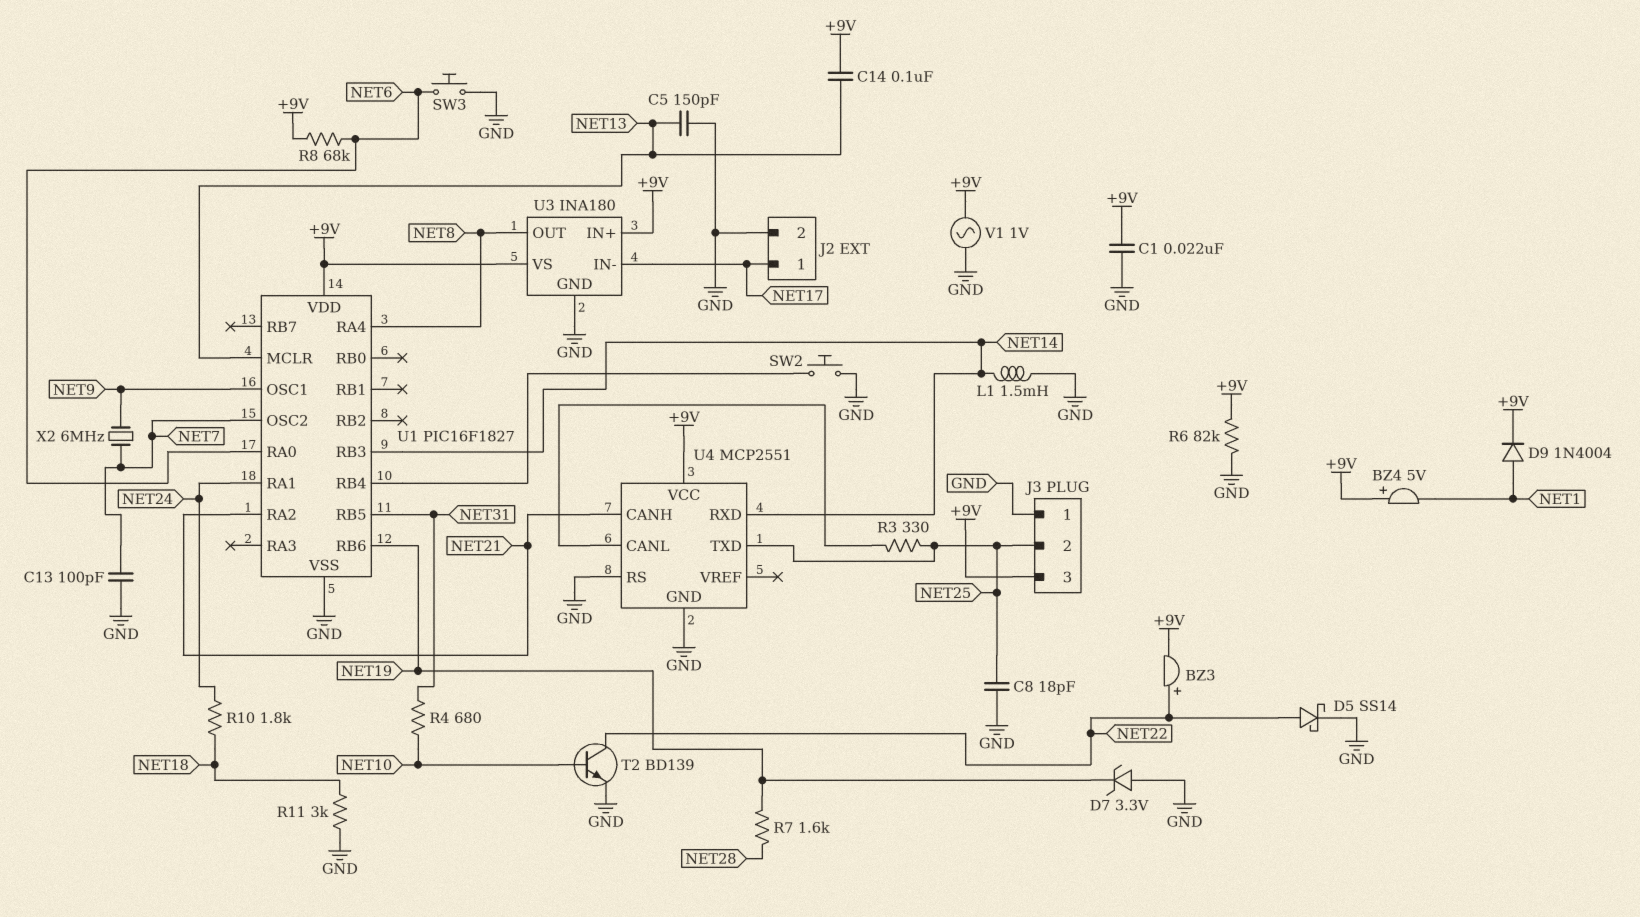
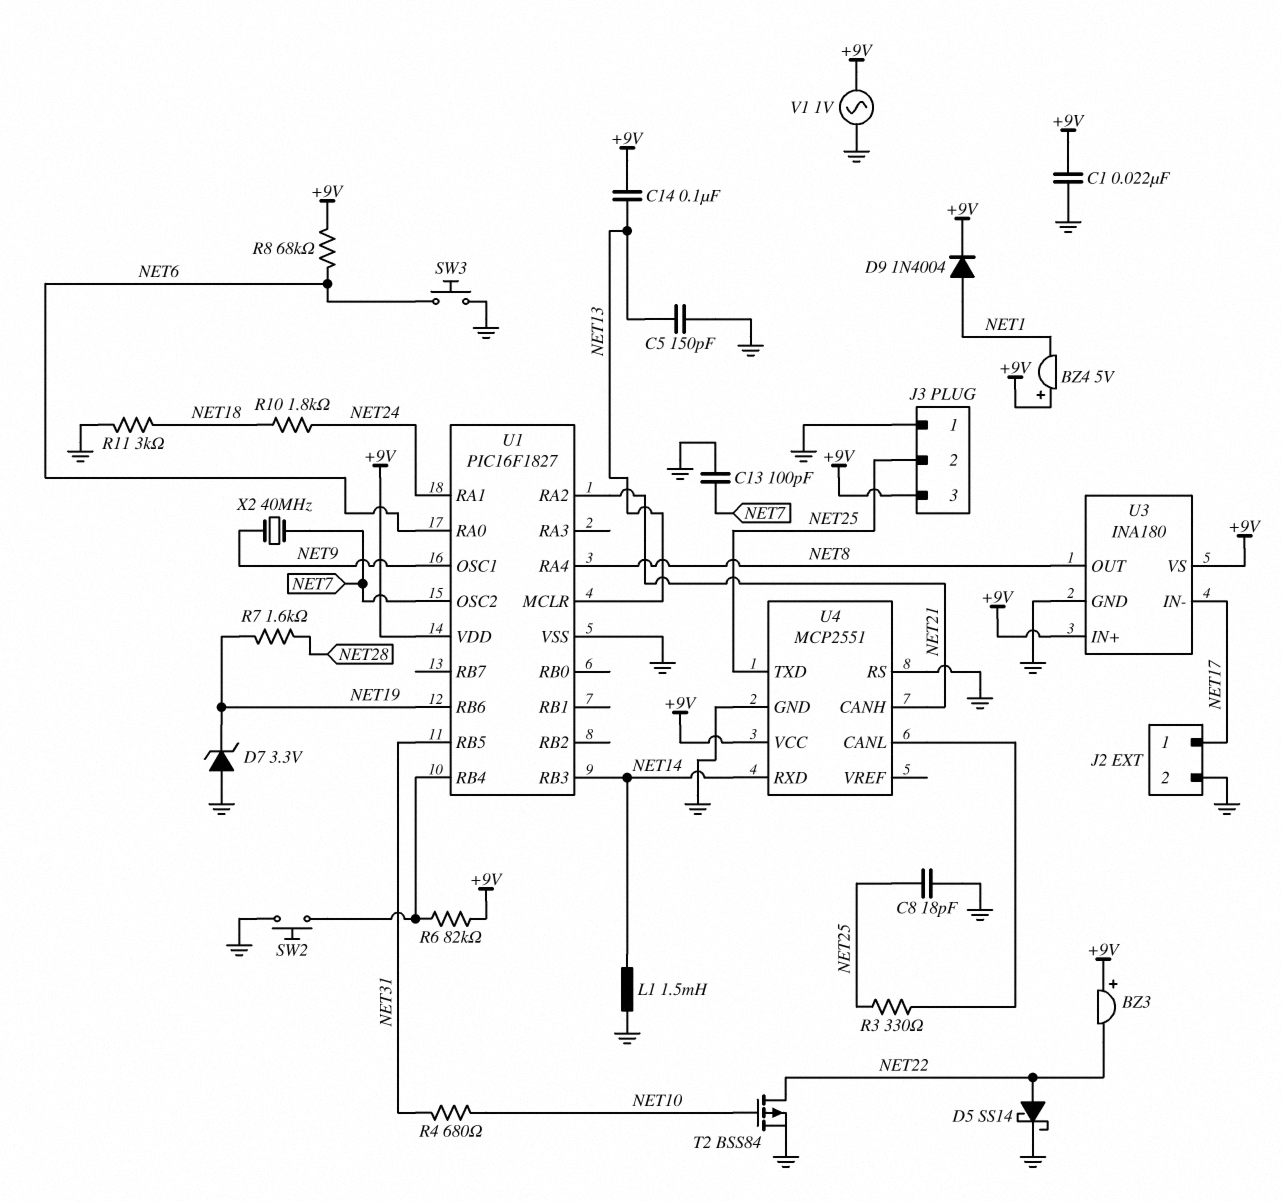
BZ3: buzzer (plus NET22, minus +9V) -> buzzer (plus +9V, minus NET22)
R6: 82k (+9V, GND) -> 82k (+9V, U1/RB4)
T2: NPN BD139 (B NET10, C NET22, E GND) -> PMOS BSS84 (G NET10, D NET22, S GND)
X2: 6MHz (NET7, NET9) -> 40MHz (NET7, NET9)

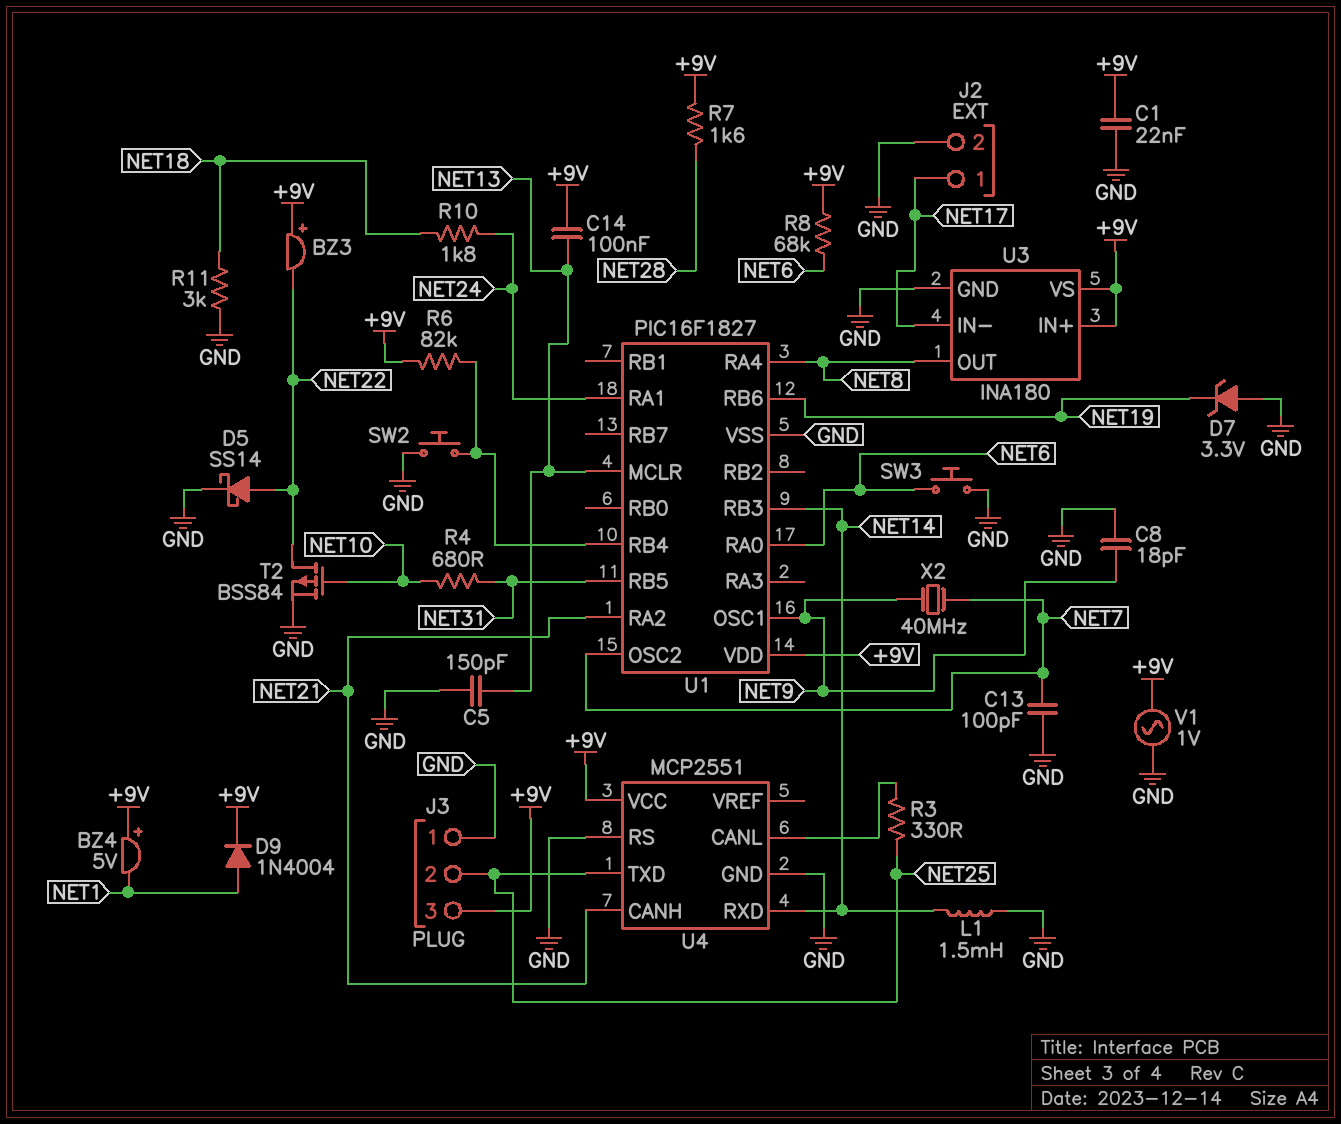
C8: 18pF (GND, NET25) -> 18pF (GND, NET9)
R7: 1.6k (NET19, NET28) -> 1.6k (+9V, NET28)

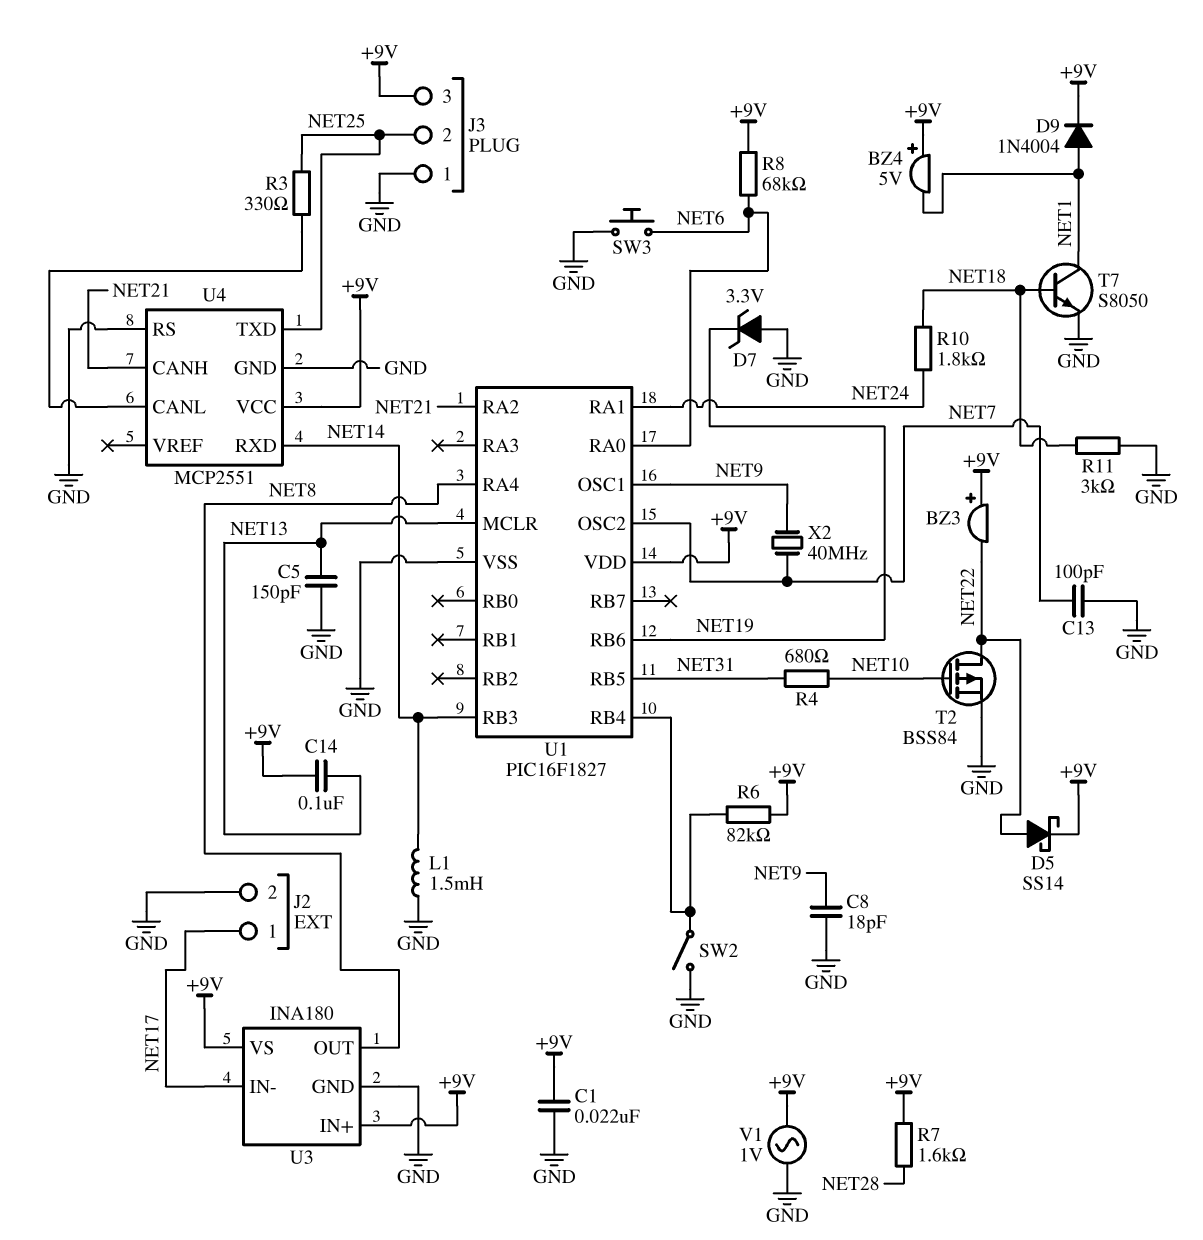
D5: schottky SS14 (A NET22, K GND) -> schottky SS14 (A NET22, K +9V)
SW2: button (GND, U1/RB4) -> switch (GND, U1/RB4)
T7: none -> NPN S8050 (B NET18, C NET1, E GND)

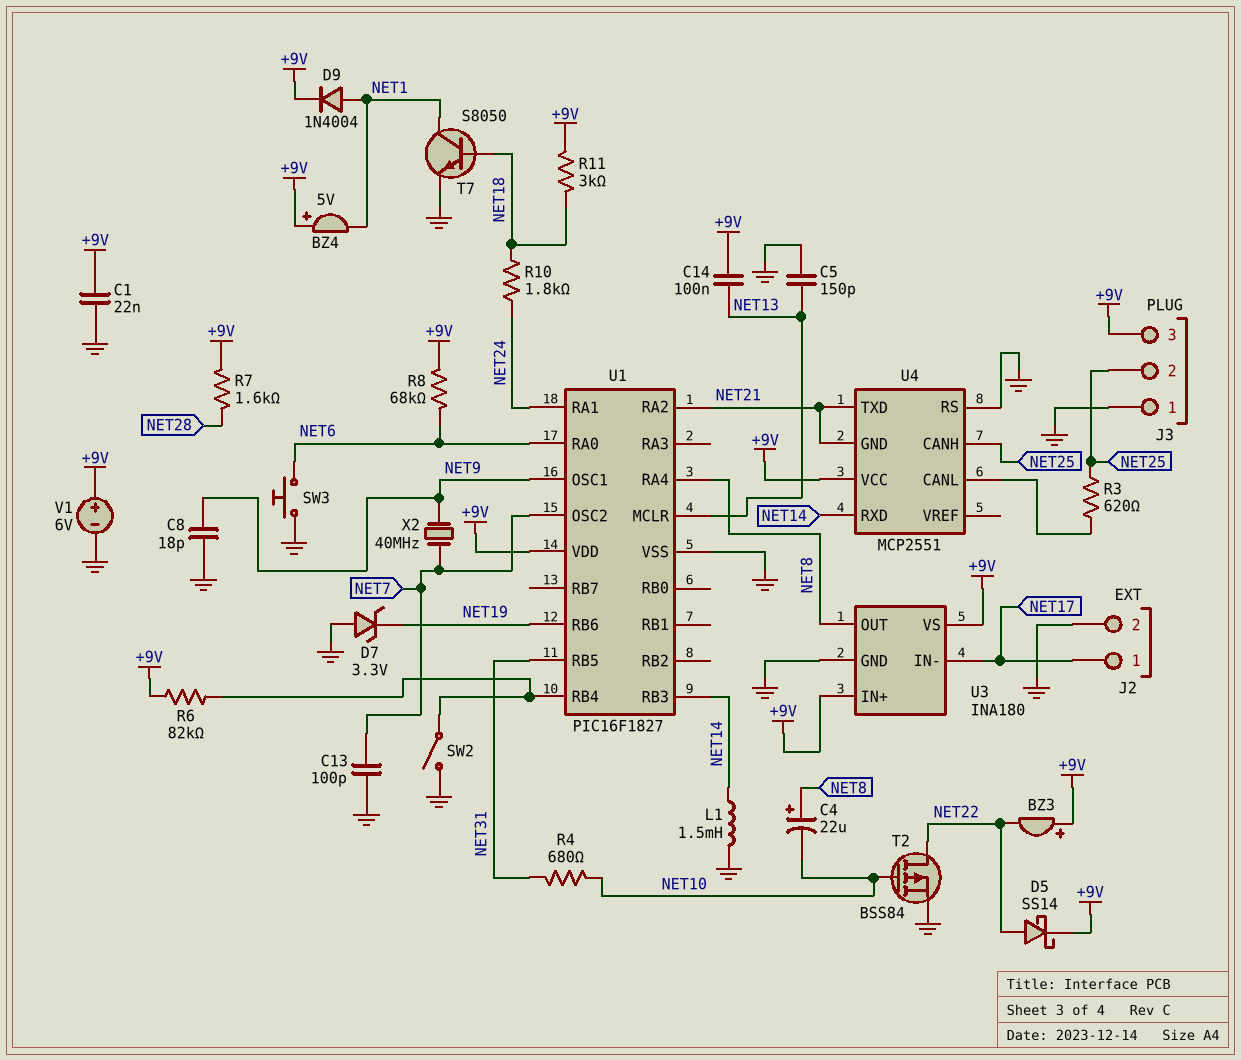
C4: none -> 22uF (plus NET8, minus NET10)
R3: 330 (NET25, U4/CANL) -> 620 (NET25, U4/CANL)
R11: 3k (GND, NET18) -> 3k (+9V, NET18)
U4 pin CANH: NET21 -> NET25
U4 pin GND: GND -> NET21
U4 pin TXD: NET25 -> NET21
V1: AC 1V (+9V, GND) -> 6V (plus +9V, minus GND)

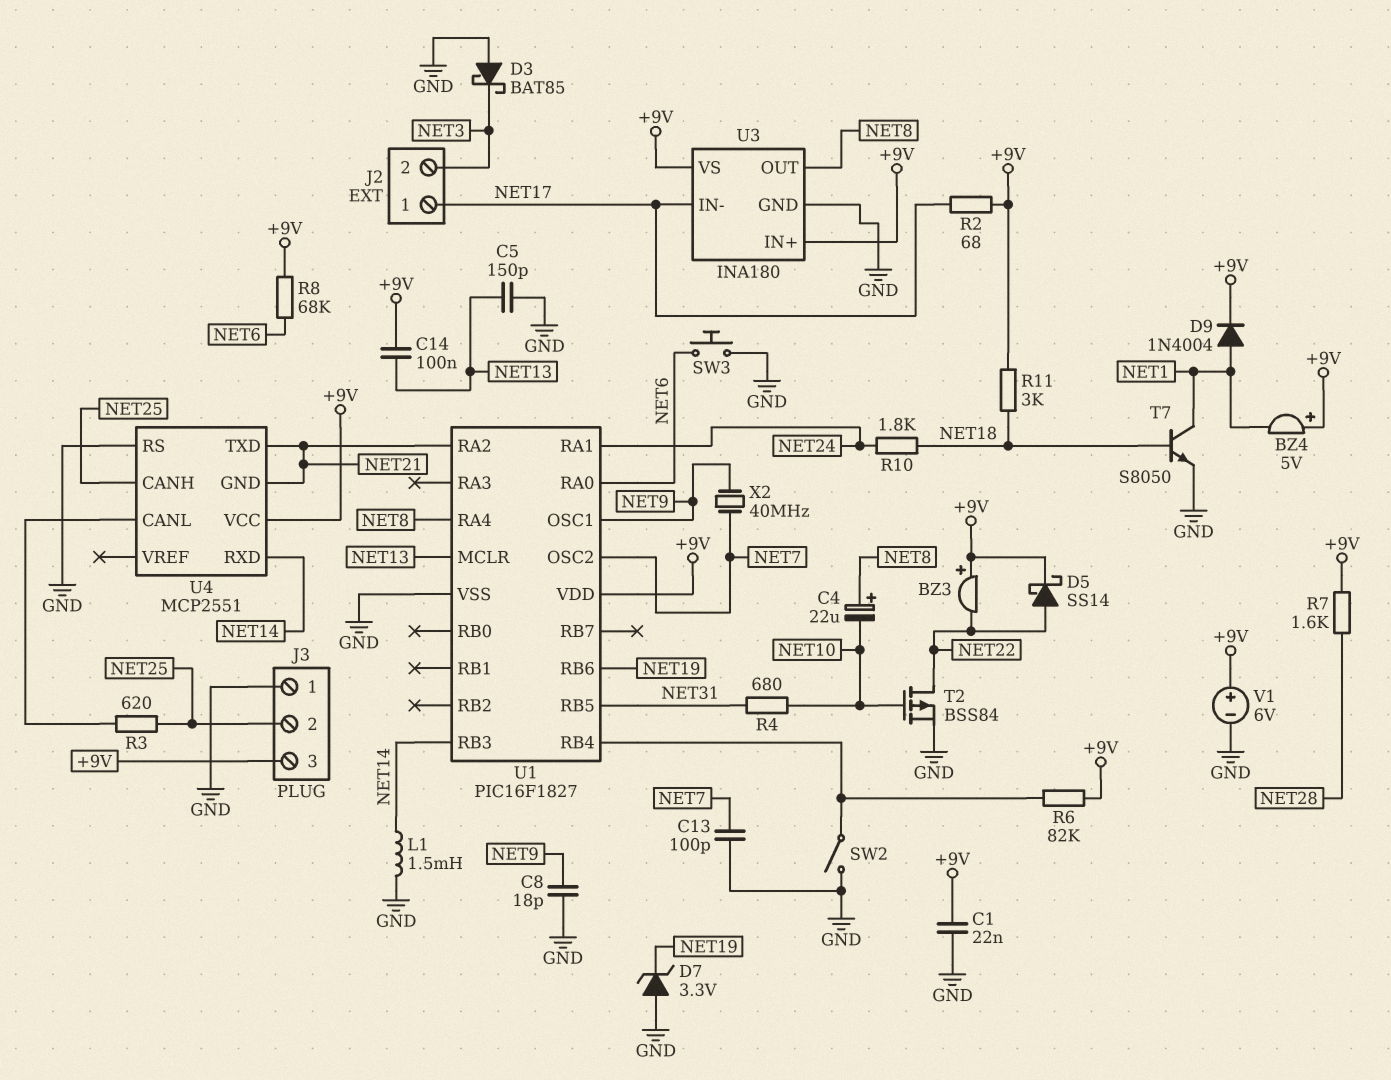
D3: none -> schottky BAT85 (A GND, K NET3)
J2 pin 2: GND -> NET3
R2: none -> 68 (+9V, NET17)

